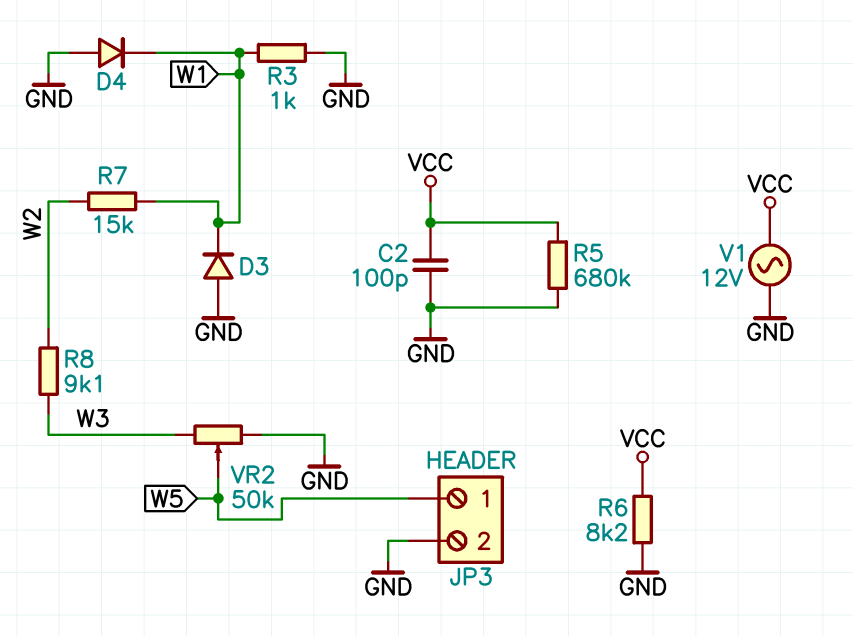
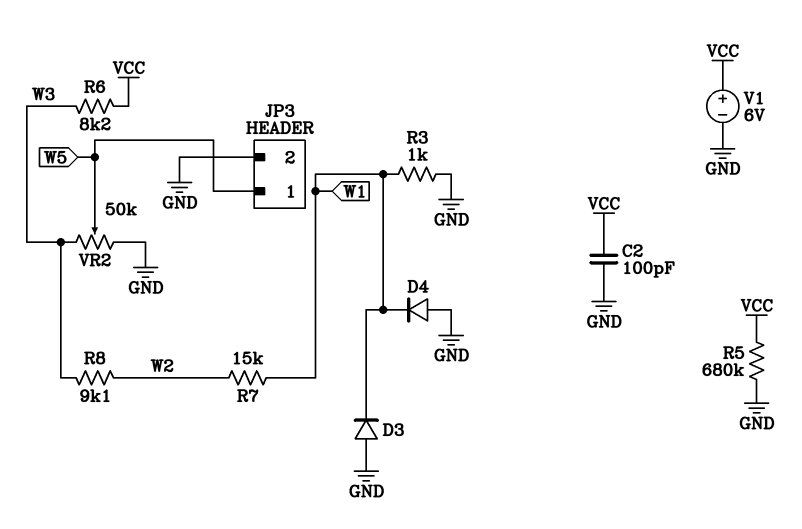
R6: 8.2k (GND, VCC) -> 8.2k (VCC, W3)
V1: AC 12V (GND, VCC) -> 6V (plus VCC, minus GND)

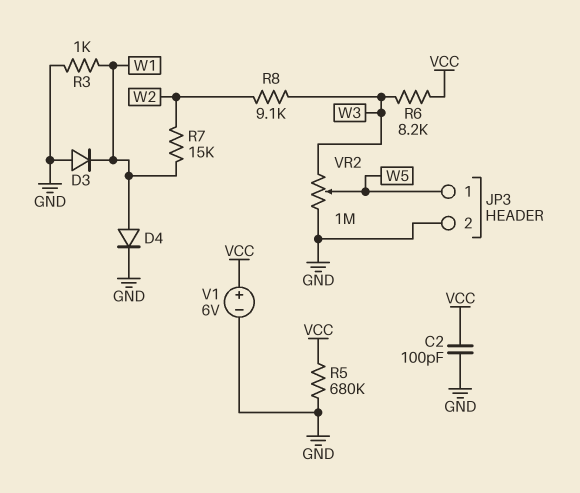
D4: diode (A GND, K W1) -> diode (A W1, K GND)
VR2: 50k (GND, W3, wiper W5) -> 1M (GND, W3, wiper W5)

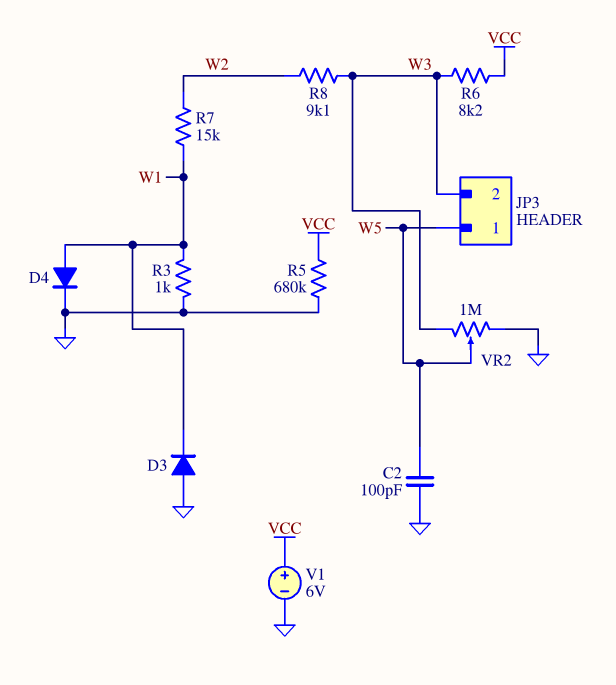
C2: 100pF (GND, VCC) -> 100pF (GND, W5)
JP3 pin 2: GND -> W3

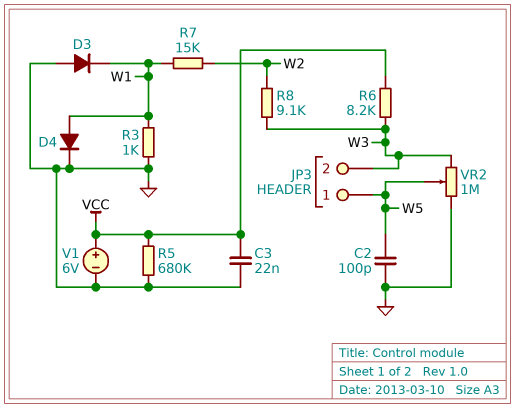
C3: none -> 22nF (GND, VCC)

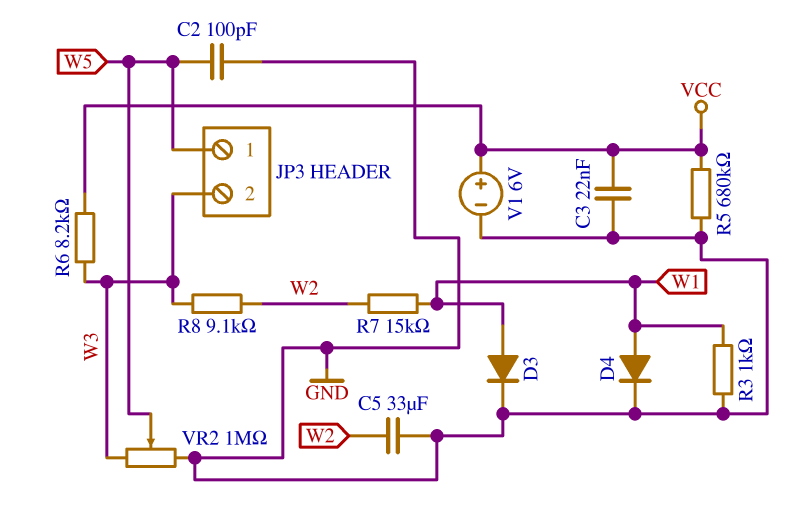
C5: none -> 33uF (GND, W2)
D3: diode (A GND, K W1) -> diode (A W1, K GND)

